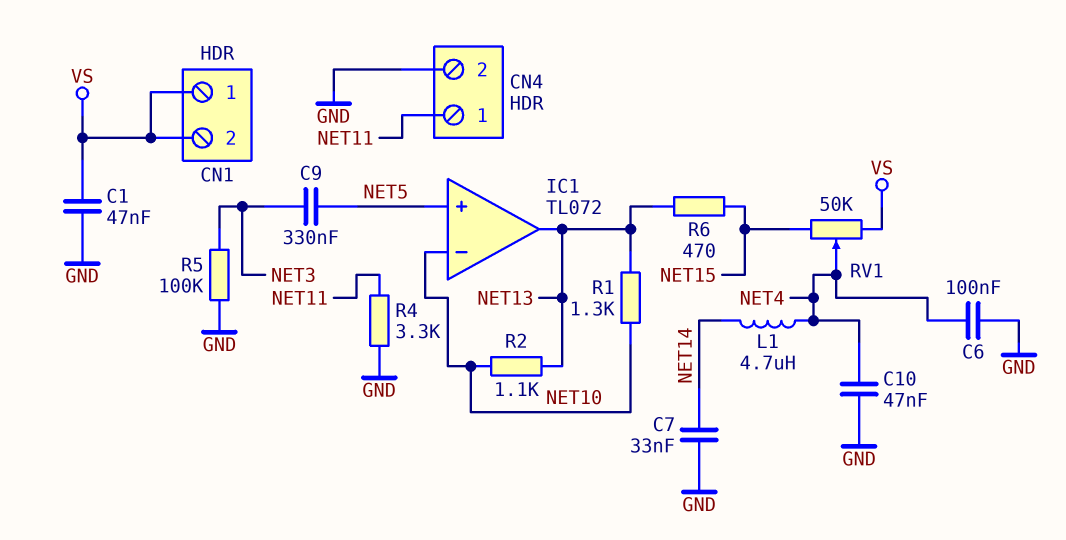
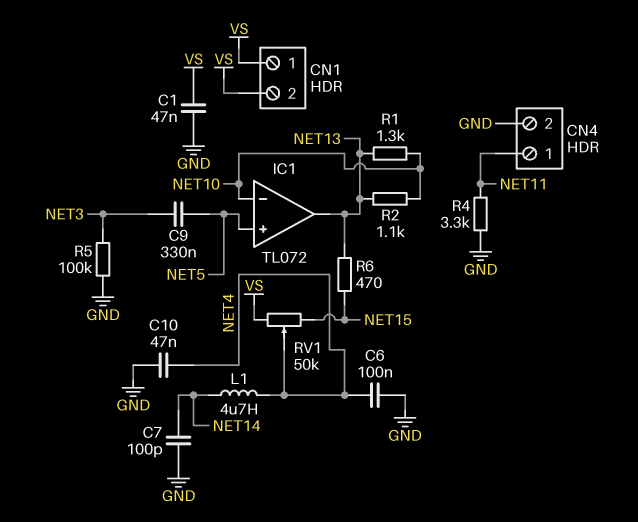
C7: 33nF (GND, NET14) -> 100pF (GND, NET14)

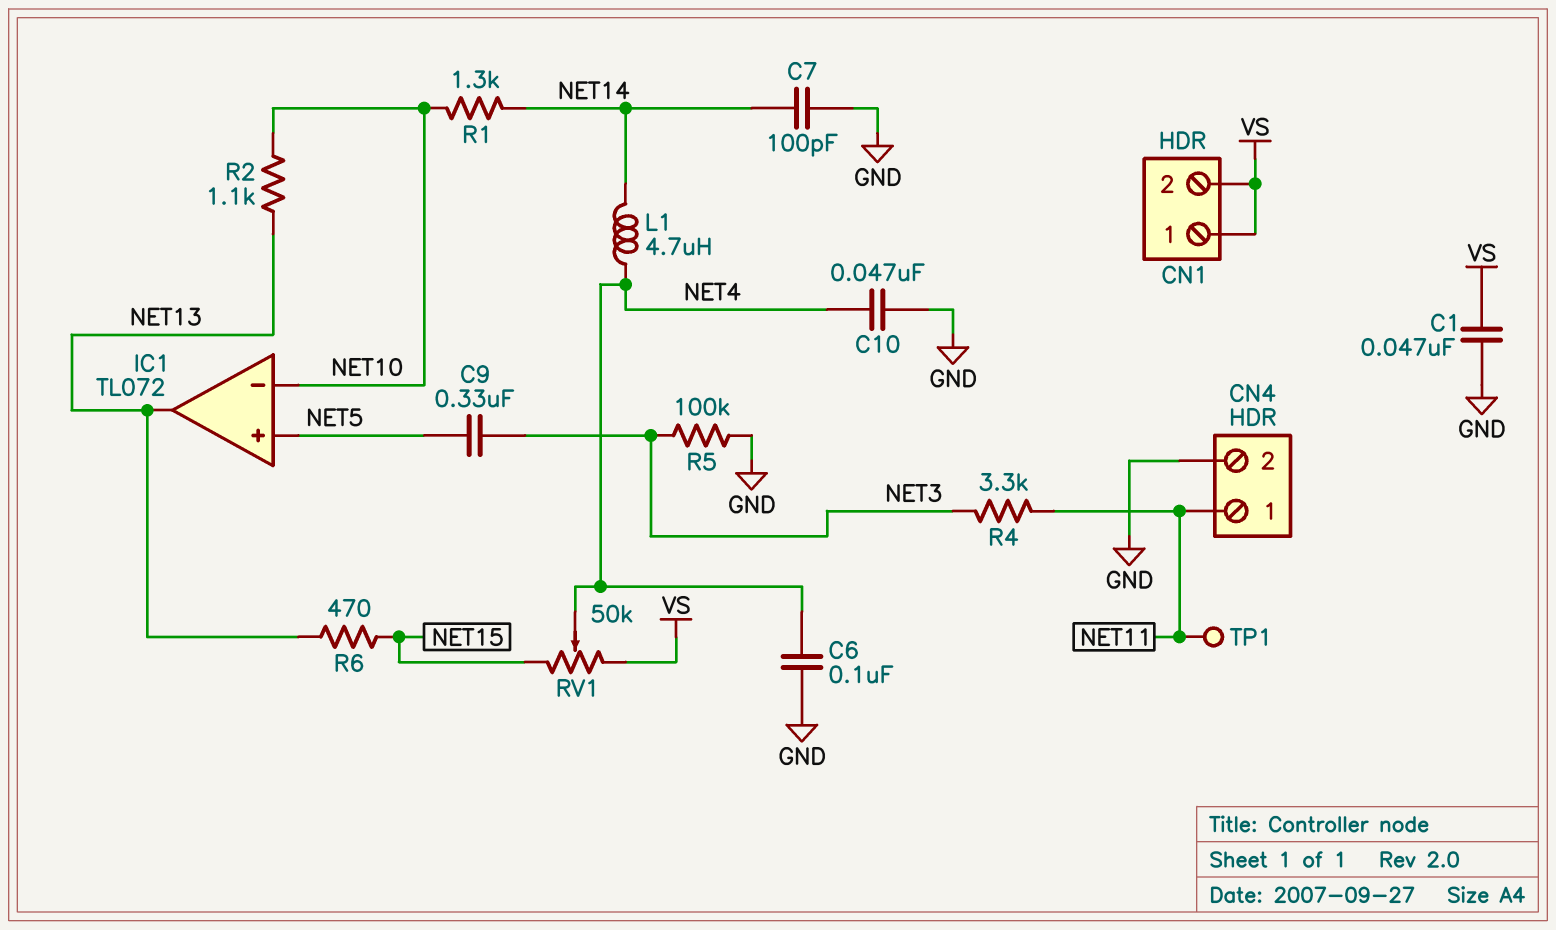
R1: 1.3k (NET10, NET13) -> 1.3k (NET10, NET14)
R4: 3.3k (GND, NET11) -> 3.3k (NET3, NET11)
TP1: none -> test point (NET11)

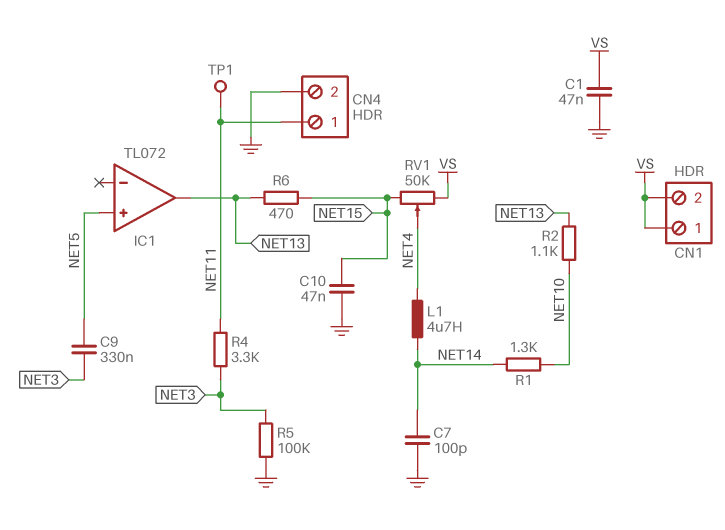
C6: 100nF (GND, NET4) -> none
C10: 47nF (GND, NET4) -> 47nF (GND, NET15)
IC1 pin in-: NET10 -> none

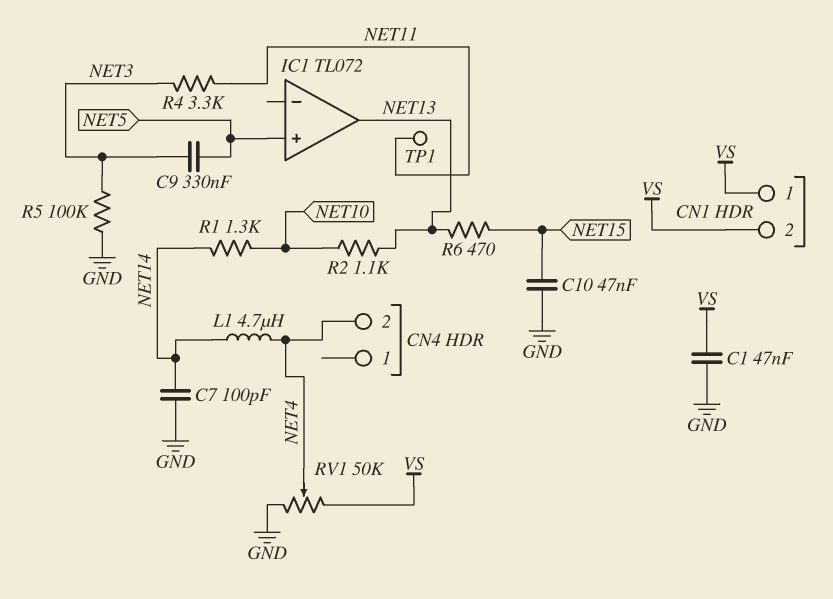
CN4 pin 1: NET11 -> none
CN4 pin 2: GND -> NET4
RV1: 50k (NET15, VS, wiper NET4) -> 50k (GND, VS, wiper NET4)

